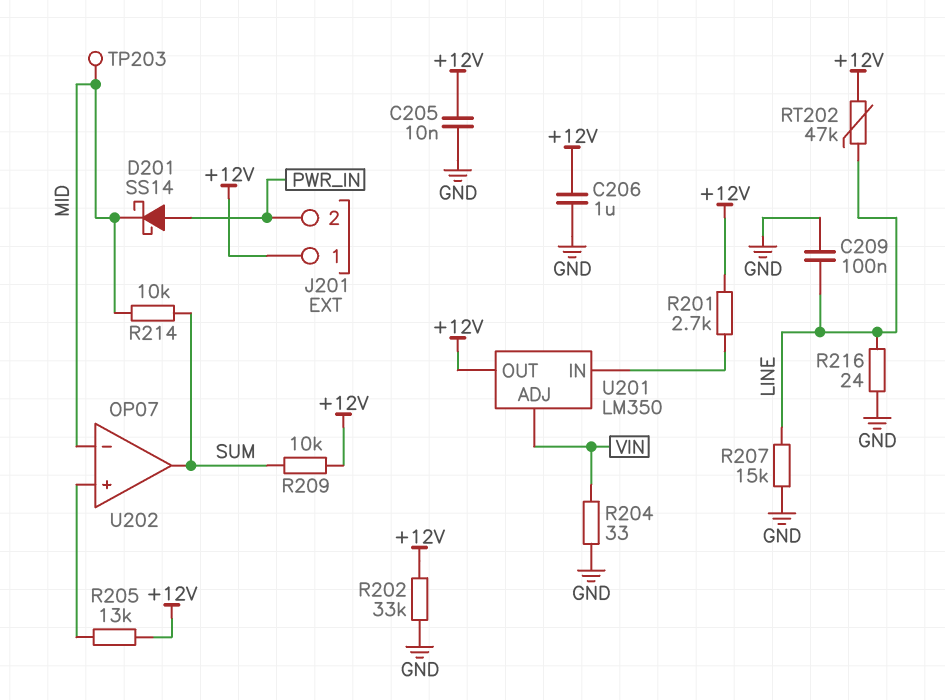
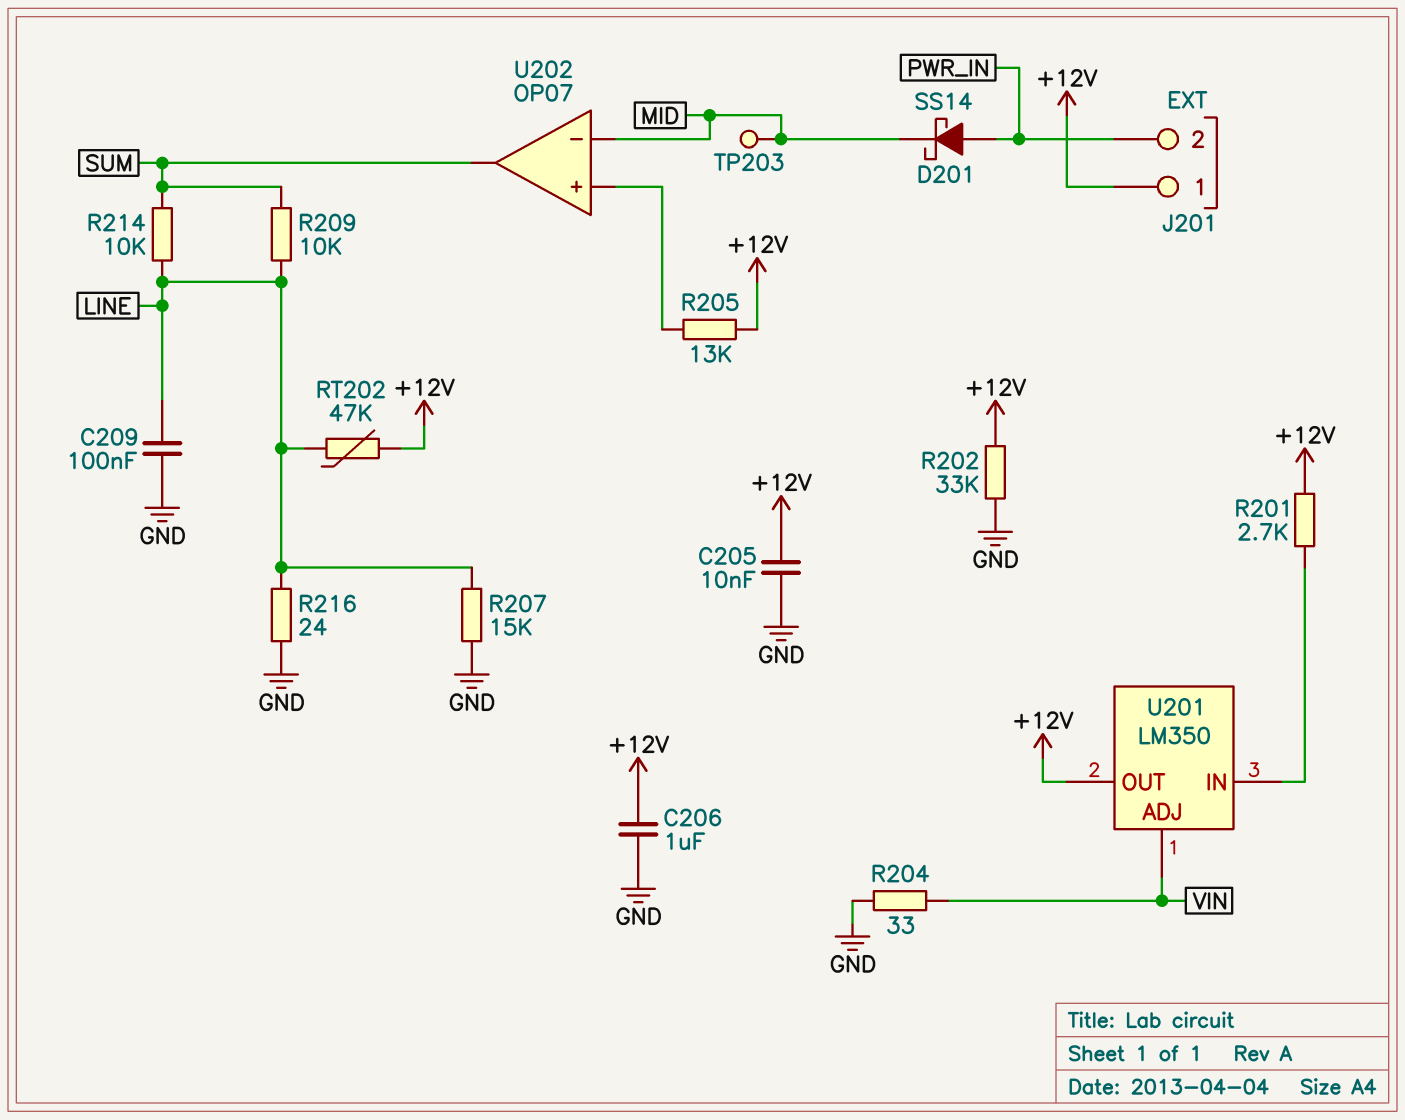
R209: 10k (+12V, SUM) -> 10k (LINE, SUM)
R214: 10k (MID, SUM) -> 10k (LINE, SUM)

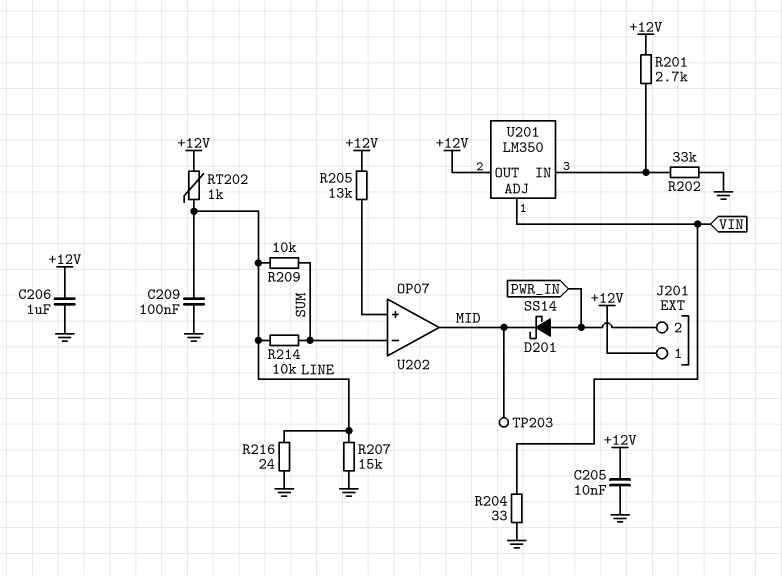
R202: 33k (+12V, GND) -> 33k (GND, U201/IN)
RT202: 47k (+12V, LINE) -> 1k (+12V, LINE)
U202 pin in-: MID -> SUM
U202 pin out: SUM -> MID

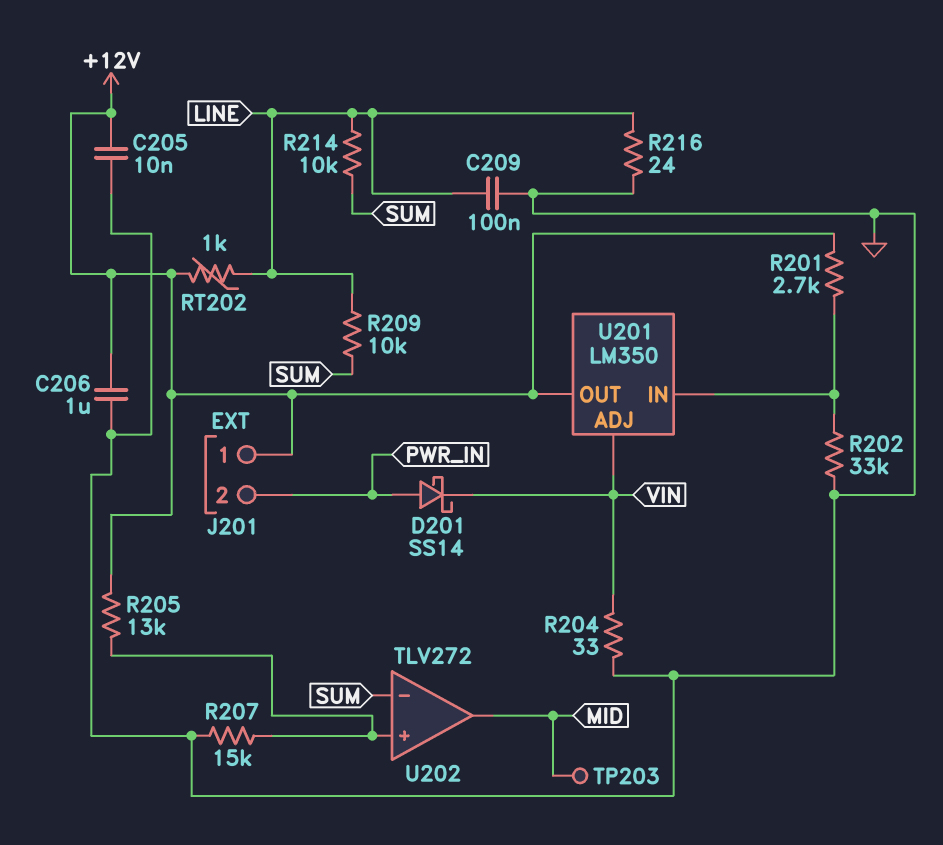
D201: schottky SS14 (A PWR_IN, K MID) -> schottky SS14 (A PWR_IN, K VIN)
R207: 15k (GND, LINE) -> 15k (GND, U202/in+)
U202: OP07 -> TLV272

